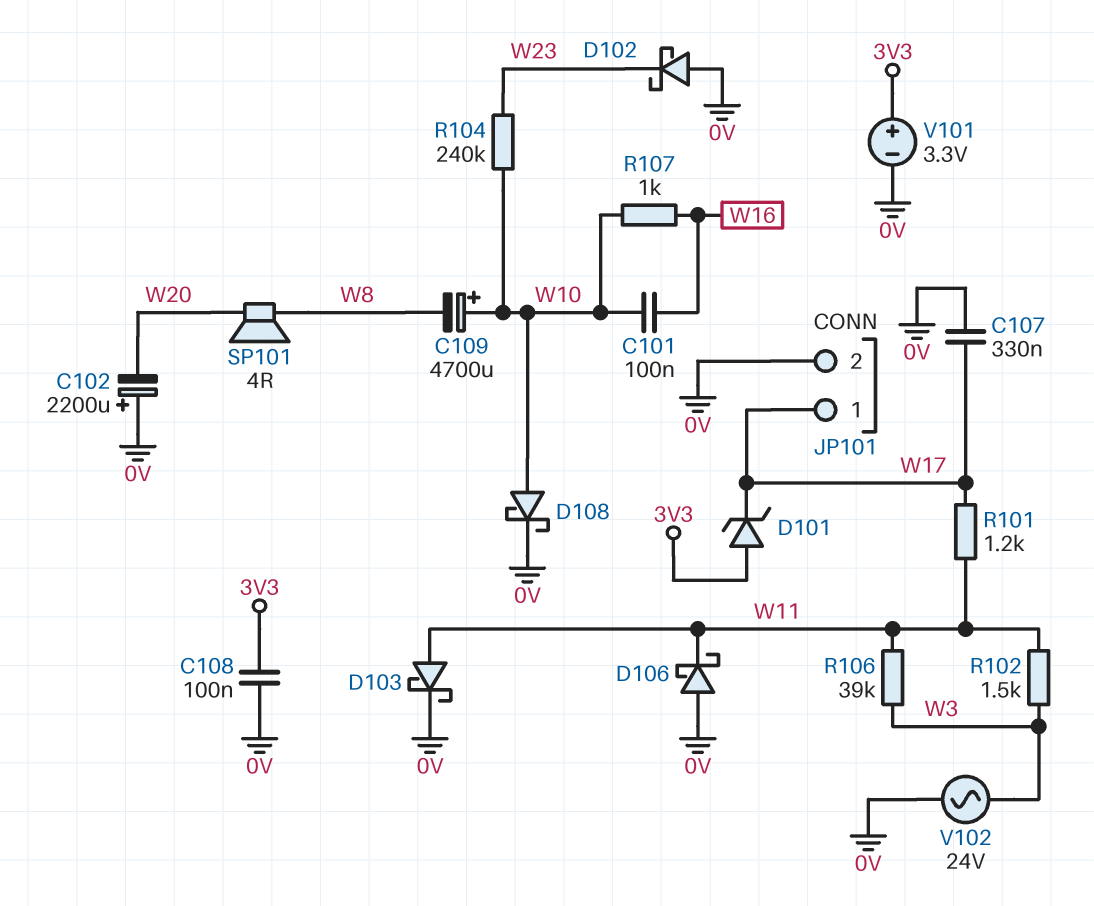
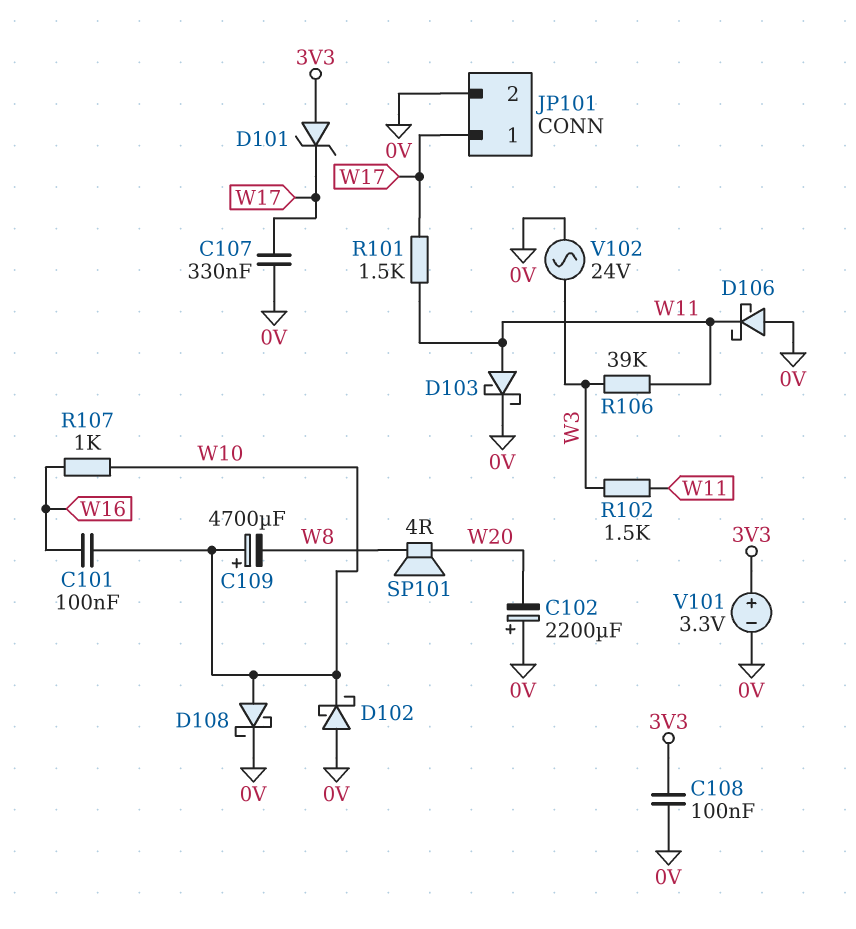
D102: schottky (A 0V, K W23) -> schottky (A 0V, K W10)
R101: 1.2k (W11, W17) -> 1.5k (W11, W17)
R104: 240k (W10, W23) -> none

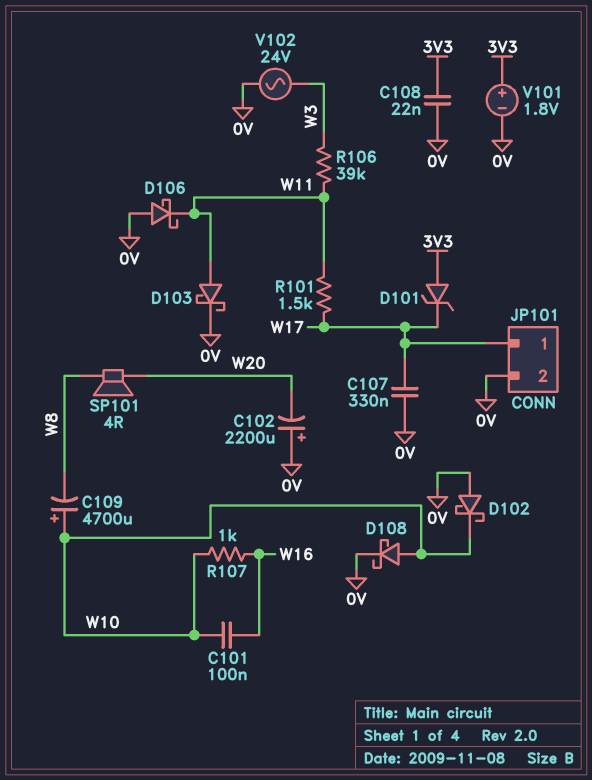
C108: 100nF (0V, 3V3) -> 22nF (0V, 3V3)
R102: 1.5k (W3, W11) -> none
V101: 3.3V (plus 3V3, minus 0V) -> 1.8V (plus 3V3, minus 0V)

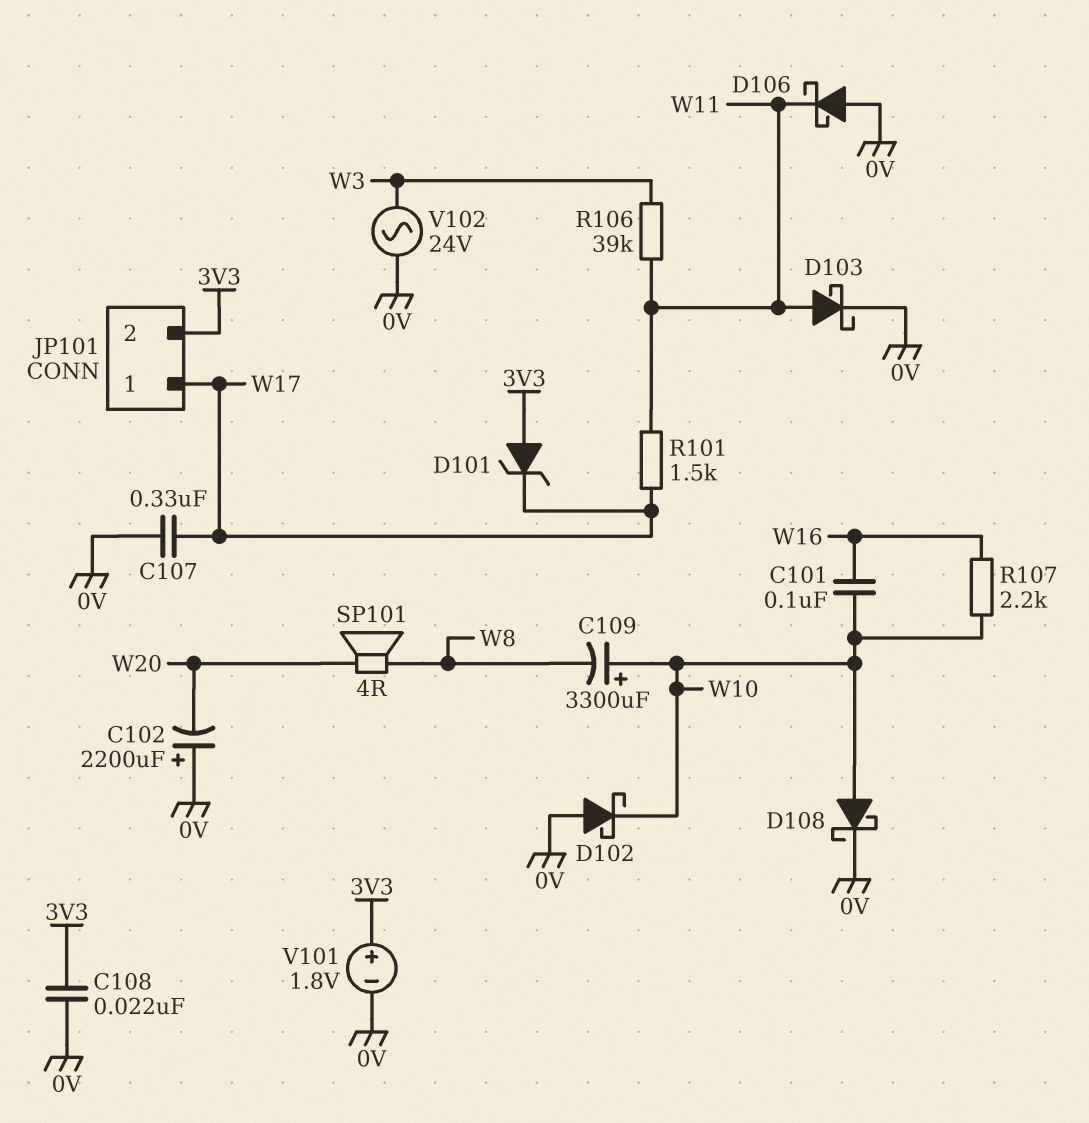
C109: 4700uF (plus W10, minus W8) -> 3300uF (plus W10, minus W8)
JP101 pin 2: 0V -> 3V3
R107: 1k (W10, W16) -> 2.2k (W10, W16)

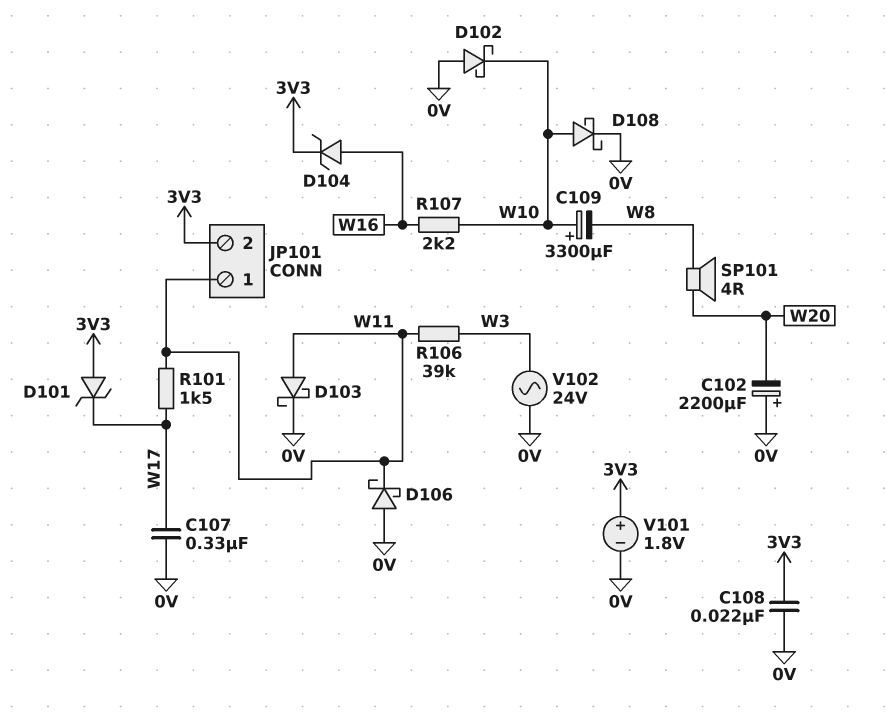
C101: 100nF (W10, W16) -> none
D104: none -> zener (A W16, K 3V3)
JP101 pin 1: W17 -> W11

